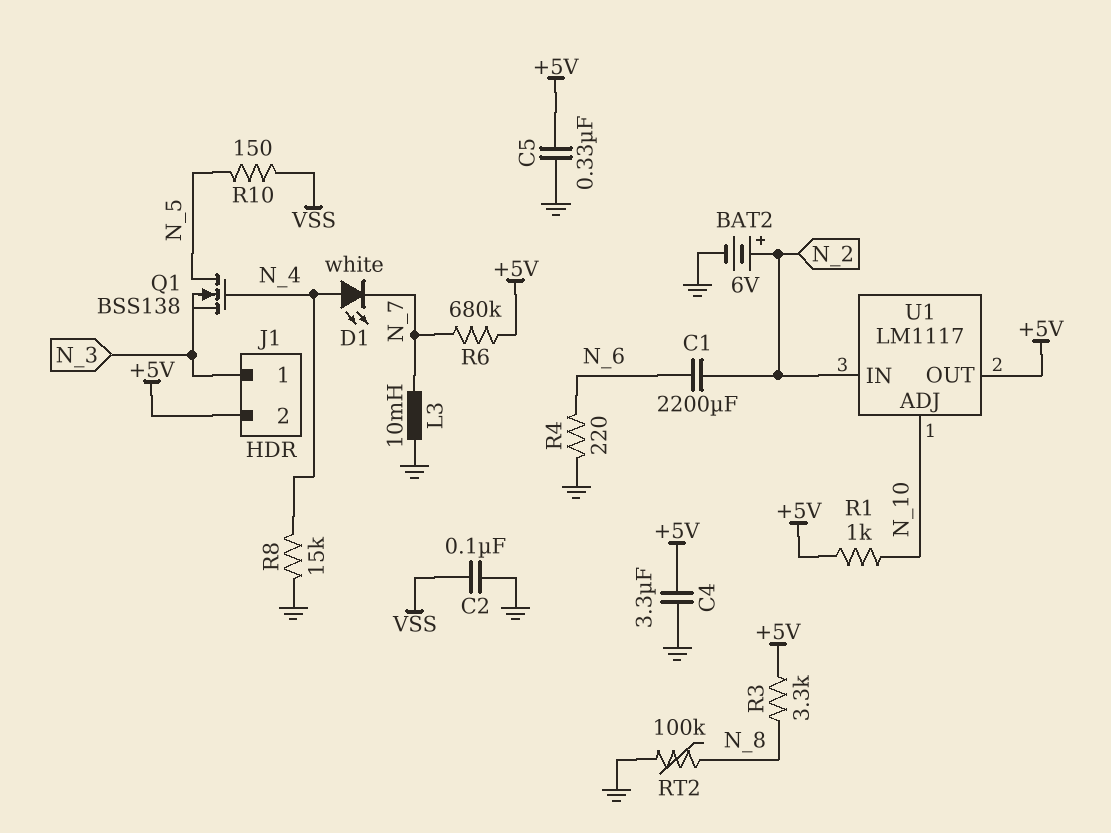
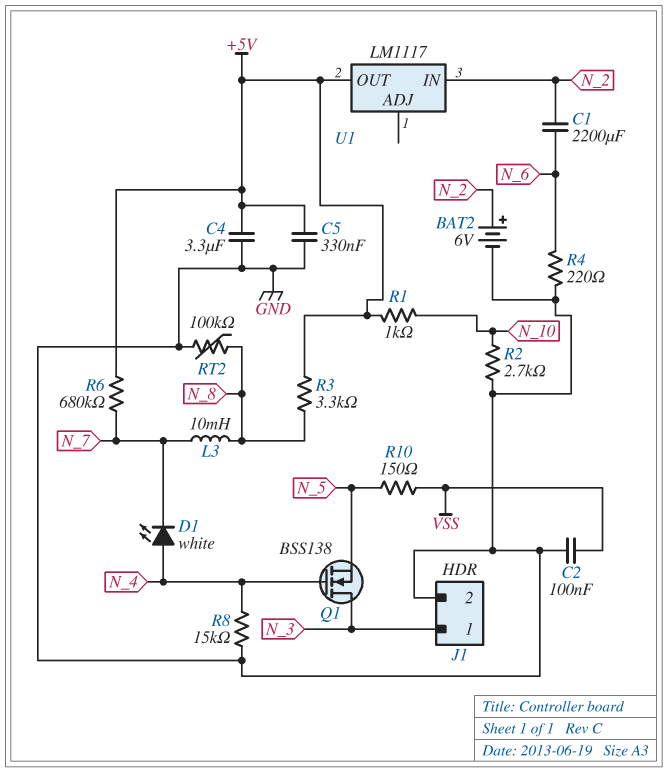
J1 pin 2: +5V -> GND
L3: 10mH (GND, N_7) -> 10mH (N_7, N_8)
Q1: NMOS BSS138 (G N_4, D N_5, S N_3) -> NMOS BSS138 (G N_4, D N_3, S N_5)
R2: none -> 2.7k (GND, N_10)
U1 pin ADJ: N_10 -> none

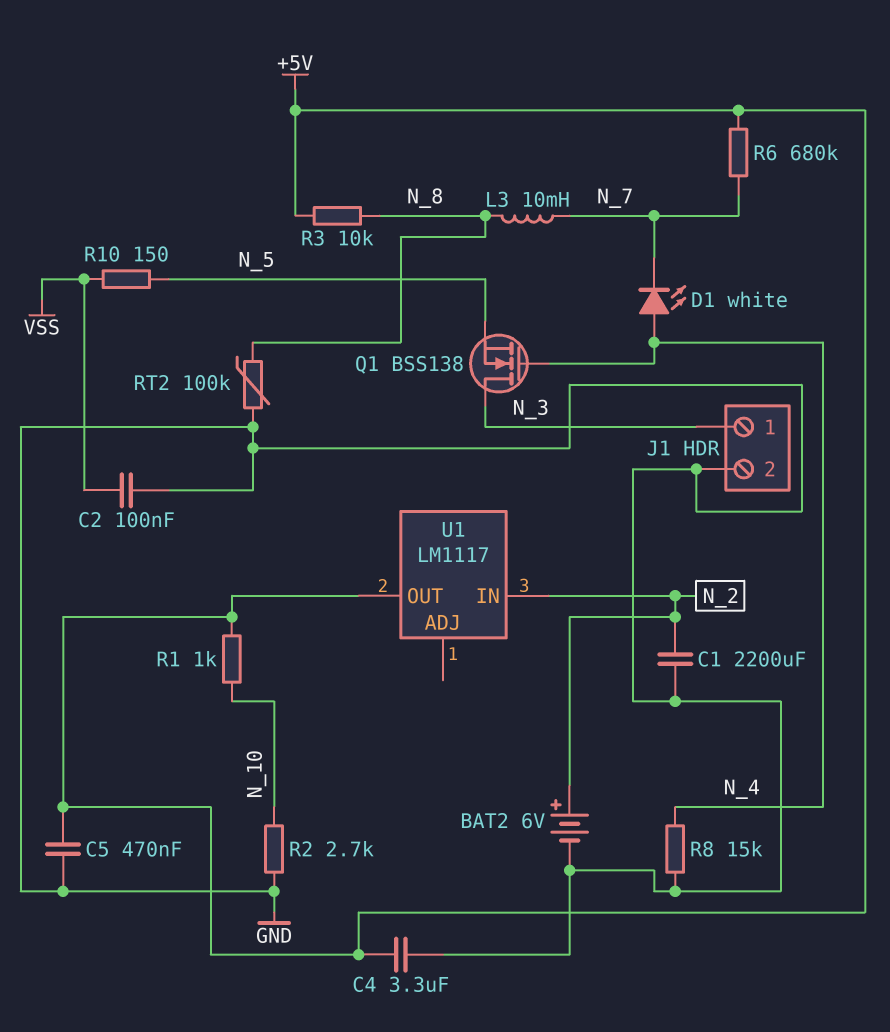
C1: 2200uF (N_2, N_6) -> 2200uF (GND, N_2)
C5: 330nF (+5V, GND) -> 470nF (+5V, GND)
R3: 3.3k (+5V, N_8) -> 10k (+5V, N_8)
R4: 220 (GND, N_6) -> none

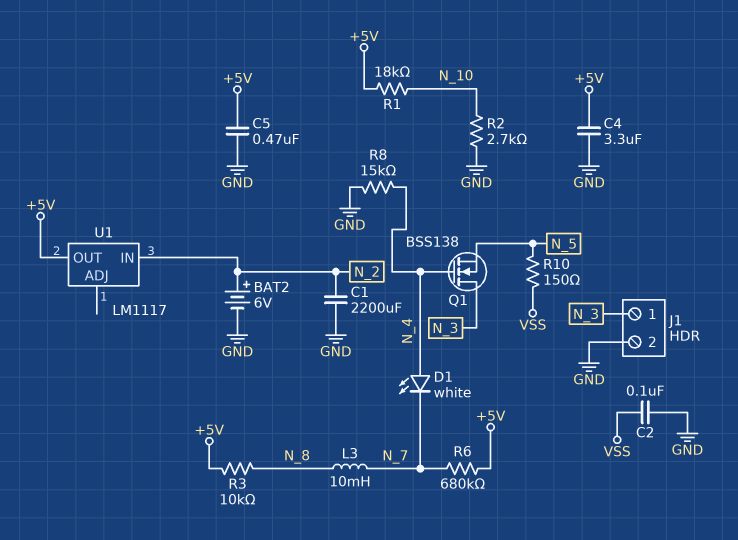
R1: 1k (+5V, N_10) -> 18k (+5V, N_10)
RT2: 100k (GND, N_8) -> none

